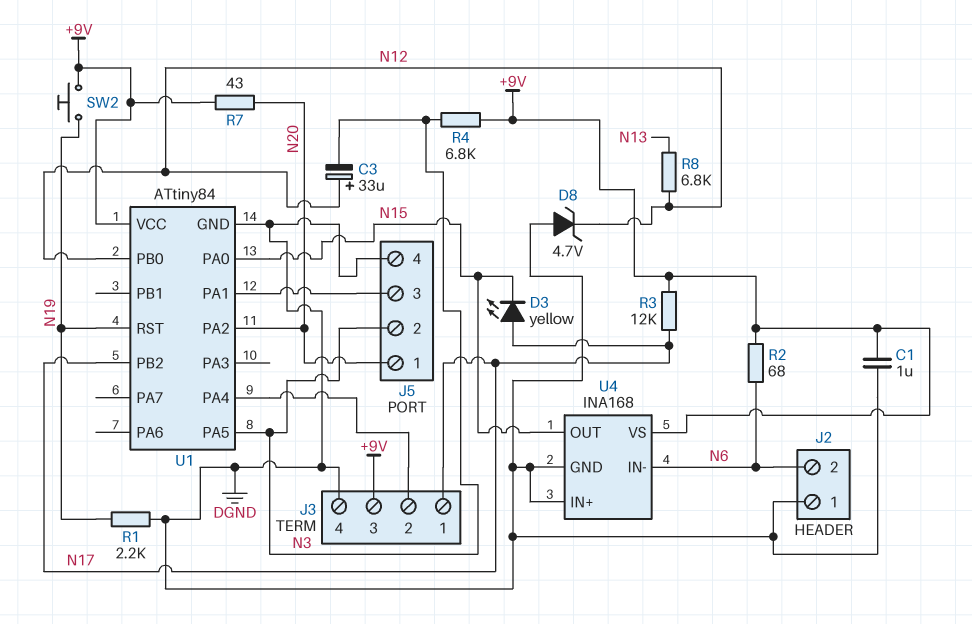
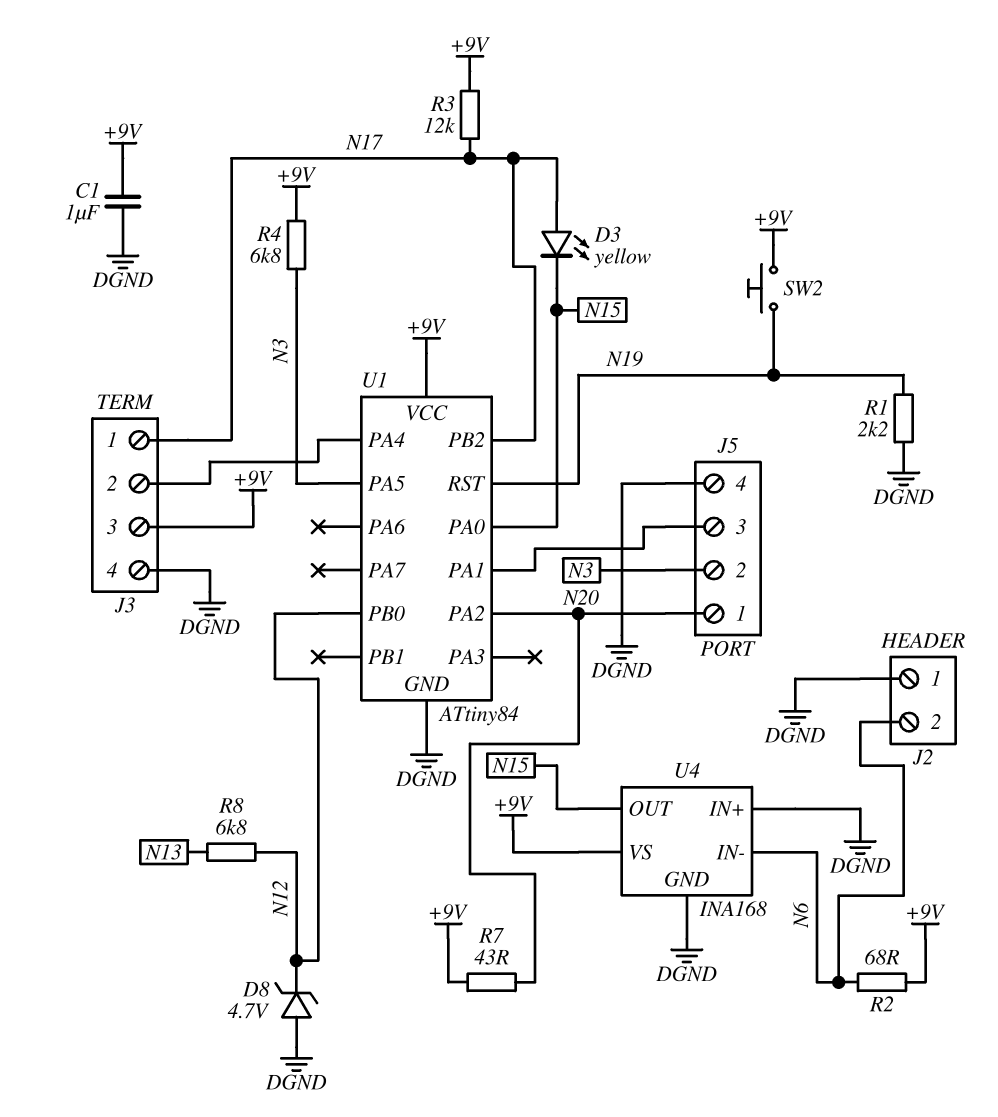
C3: 33uF (plus N12, minus N3) -> none

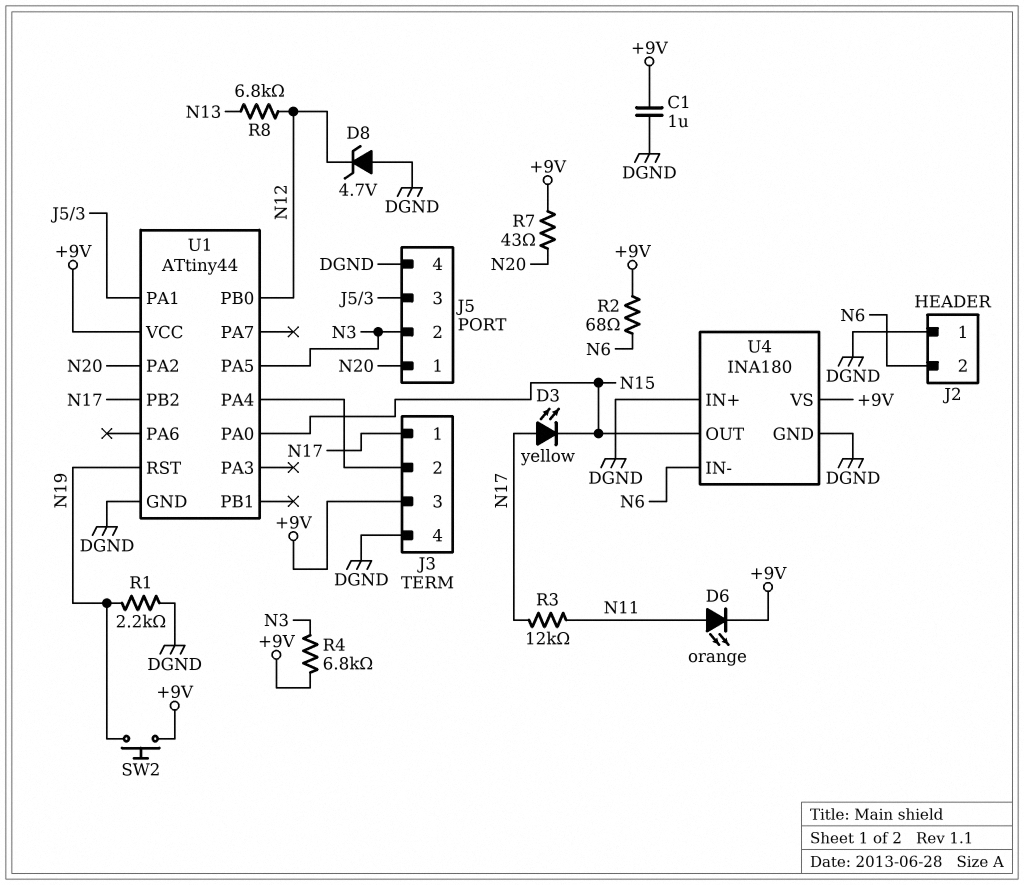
D6: none -> LED orange (A N11, K +9V)
R3: 12k (+9V, N17) -> 12k (N11, N17)
U1: ATtiny84 -> ATtiny44
U4: INA168 -> INA180

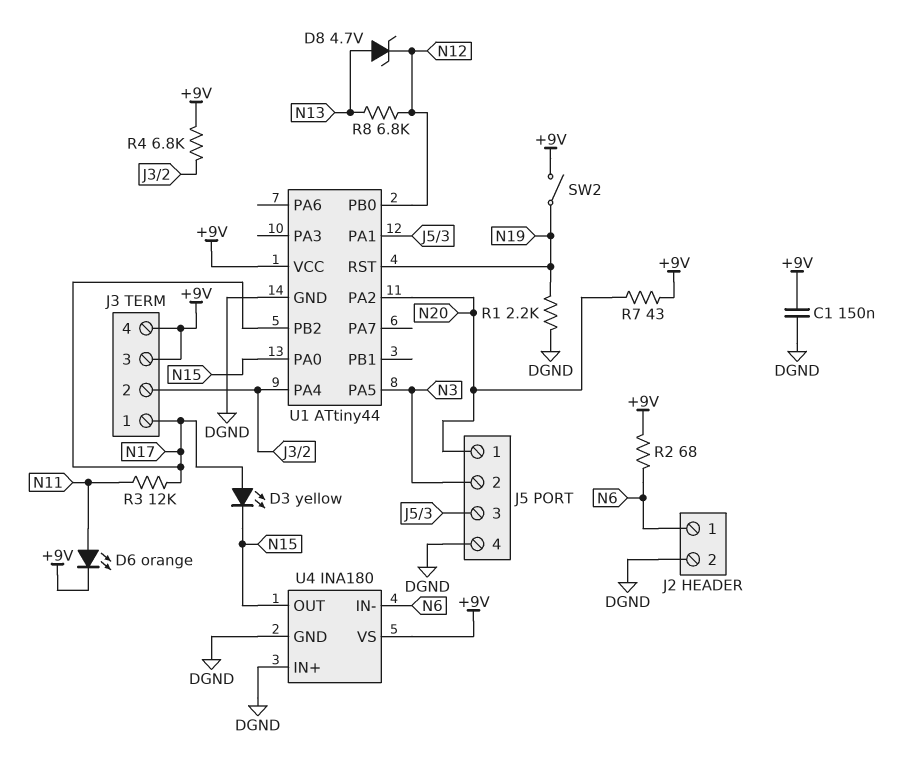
C1: 1uF (+9V, DGND) -> 150nF (+9V, DGND)
D8: zener 4.7V (A DGND, K N12) -> zener 4.7V (A N13, K N12)
J2 pin 1: DGND -> N6
J2 pin 2: N6 -> DGND
J3 pin 4: DGND -> +9V
R4: 6.8k (+9V, N3) -> 6.8k (+9V, J3/2)
SW2: button (+9V, N19) -> switch (+9V, N19)

